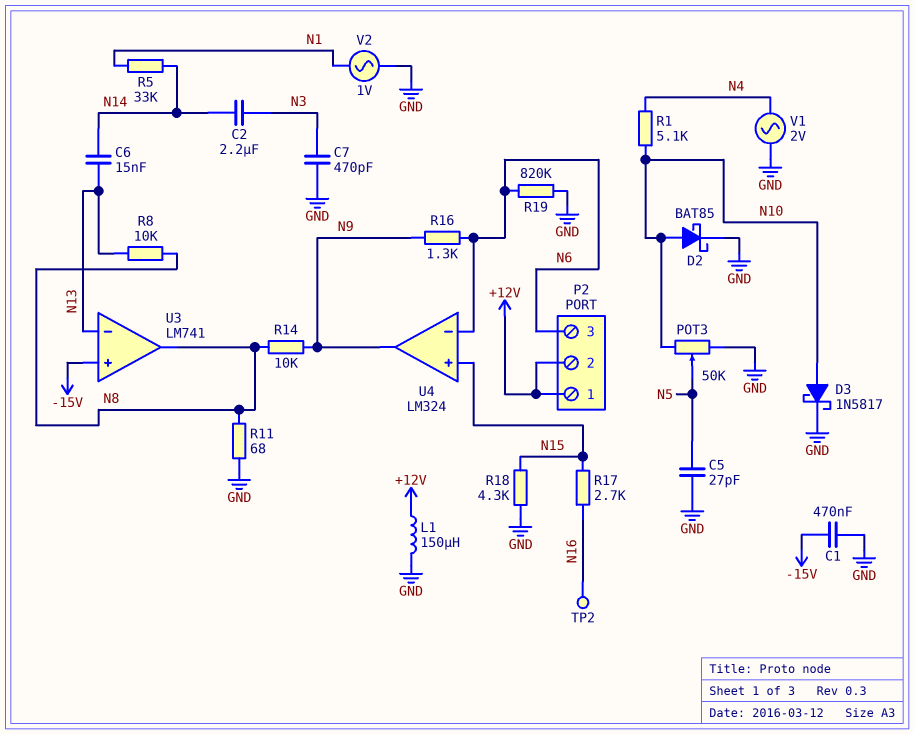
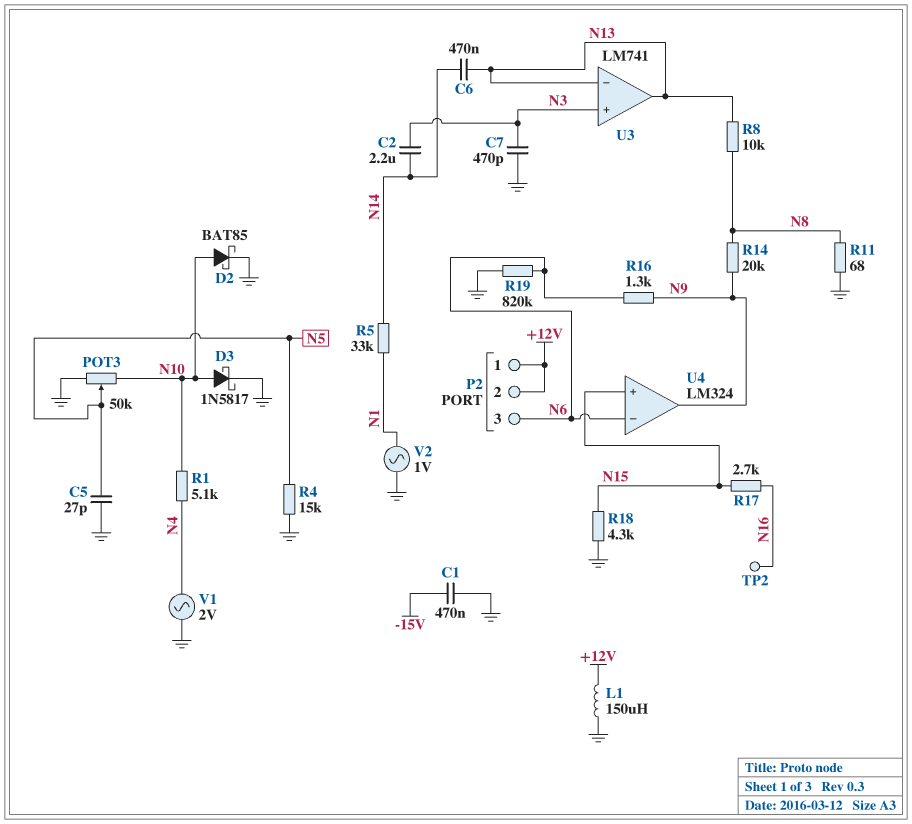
C6: 15nF (N13, N14) -> 470nF (N13, N14)
R4: none -> 15k (GND, N5)
R14: 10k (N8, N9) -> 20k (N8, N9)
U3 pin in+: -15V -> N3
U3 pin out: N8 -> N13

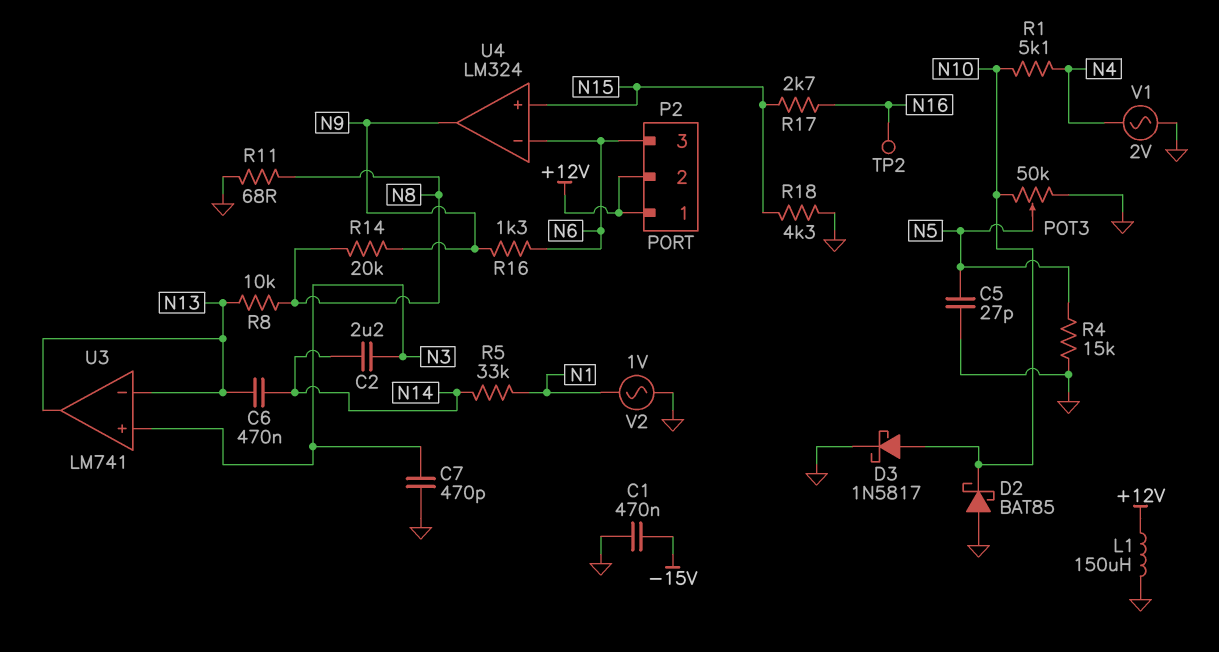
D2: schottky BAT85 (A N10, K GND) -> schottky BAT85 (A GND, K N10)
R19: 820k (GND, N6) -> none

